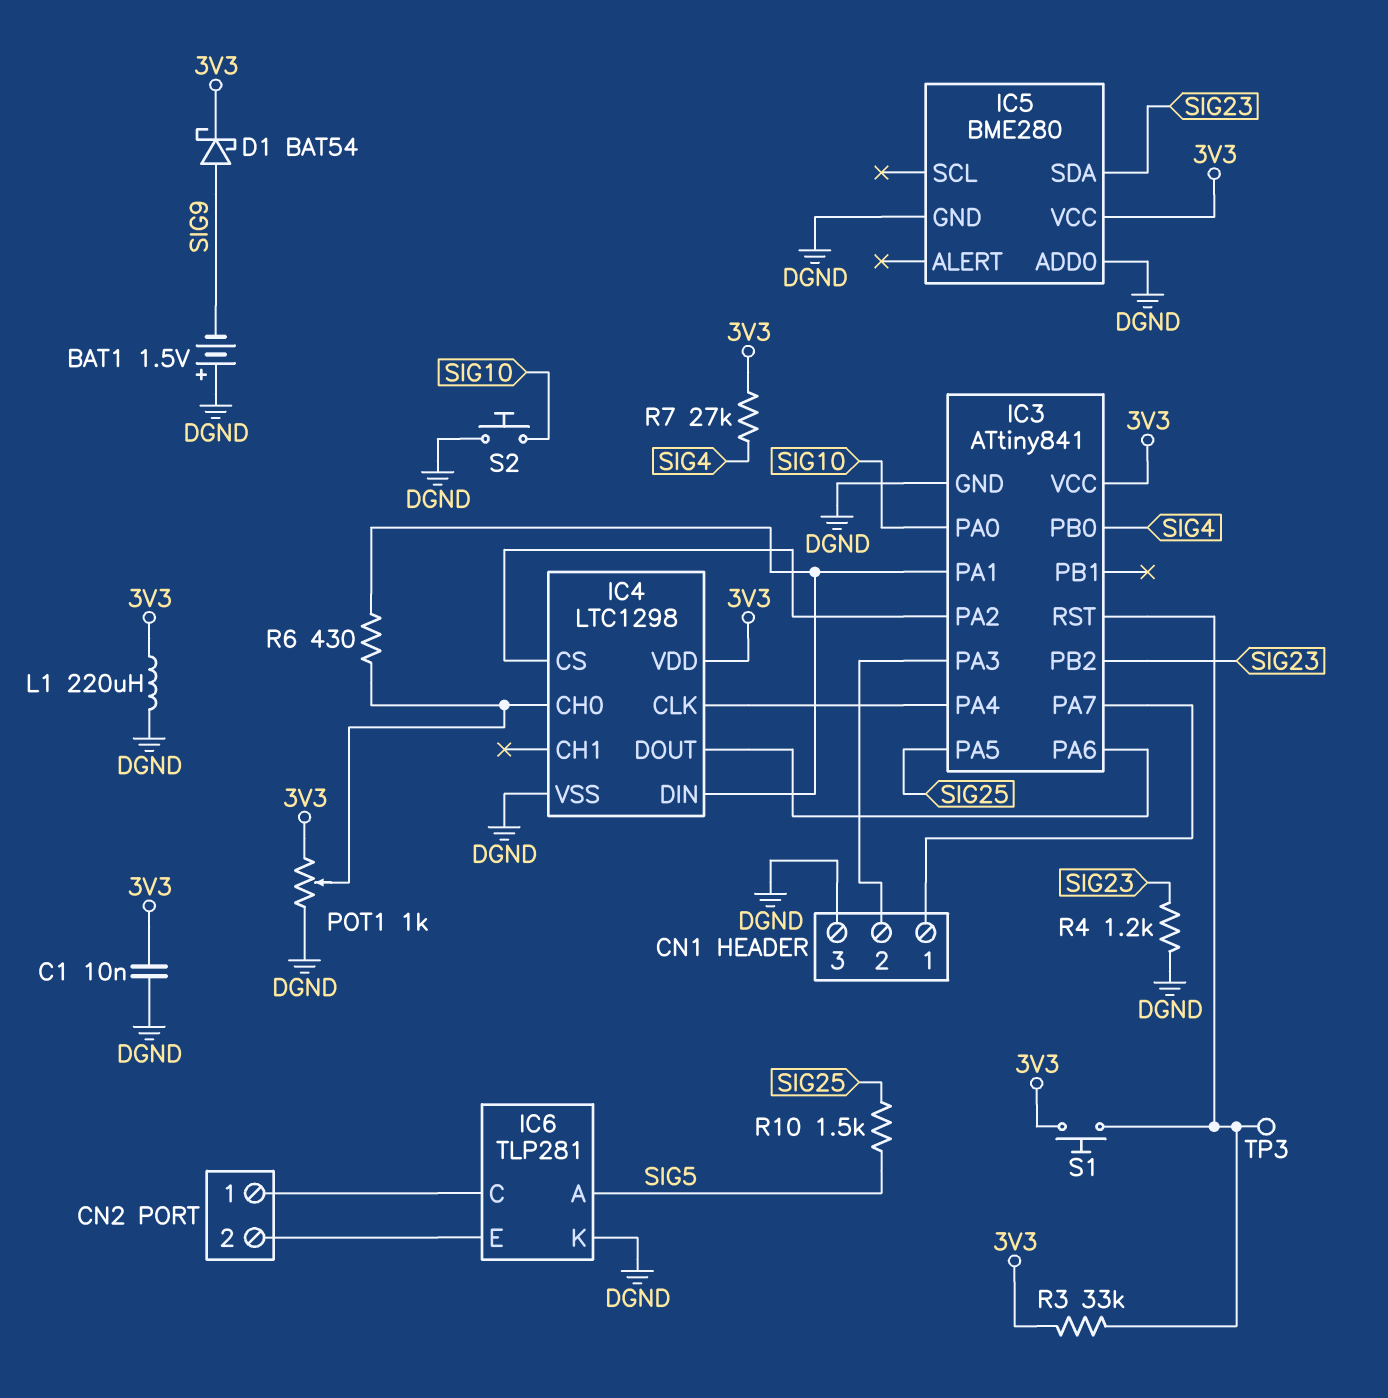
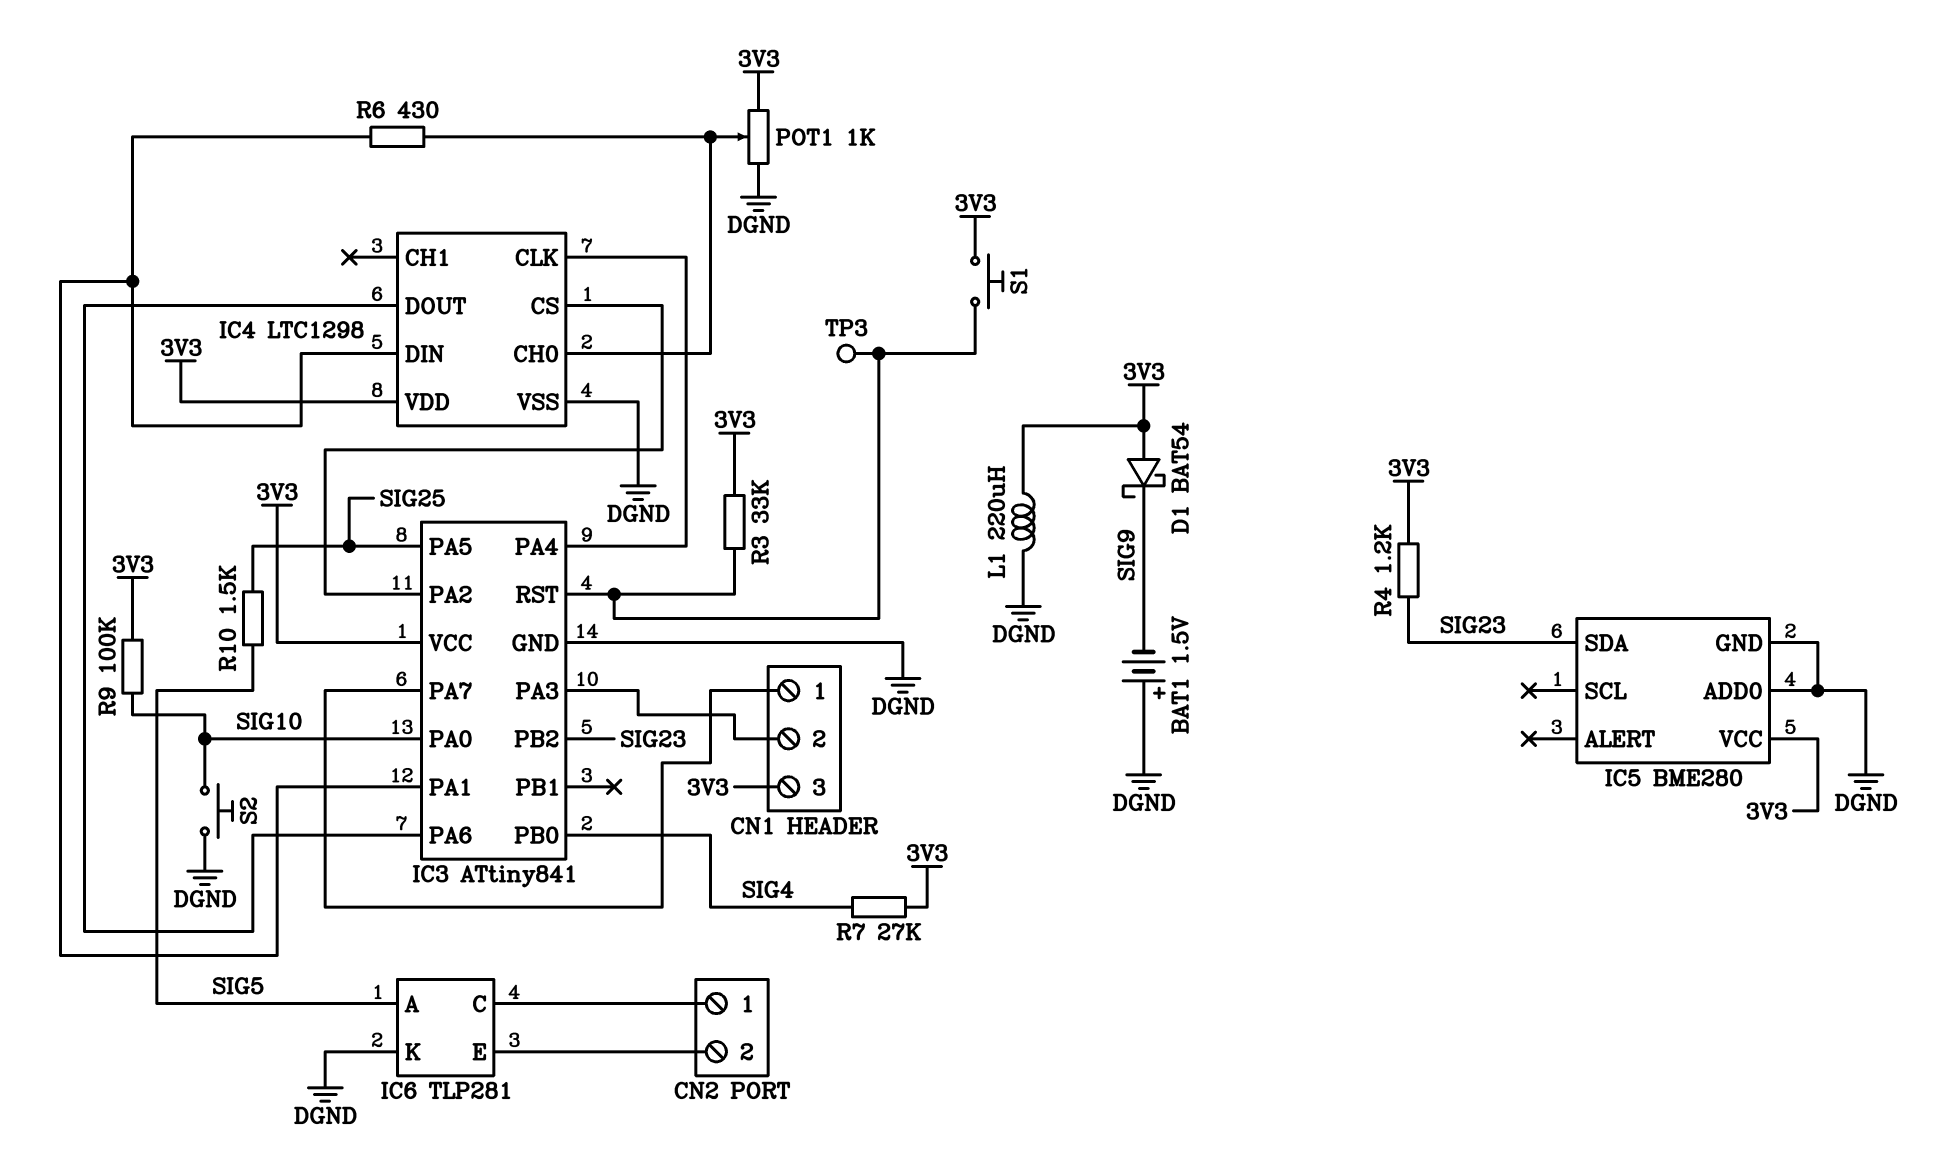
C1: 10nF (3V3, DGND) -> none
CN1 pin 3: DGND -> 3V3
D1: schottky BAT54 (A SIG9, K 3V3) -> schottky BAT54 (A 3V3, K SIG9)
R4: 1.2k (DGND, SIG23) -> 1.2k (3V3, SIG23)
R9: none -> 100k (3V3, SIG10)

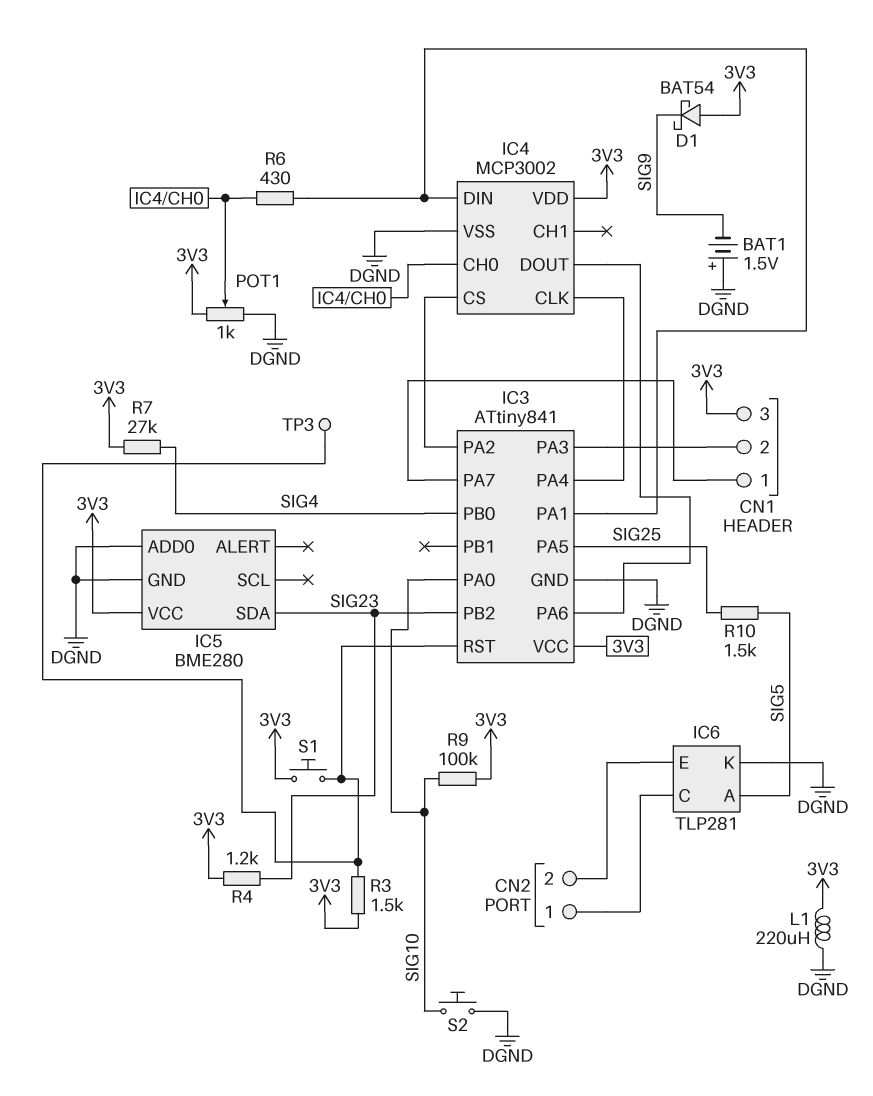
IC4: LTC1298 -> MCP3002
R3: 33k (3V3, IC3/RST) -> 1.5k (3V3, IC3/RST)

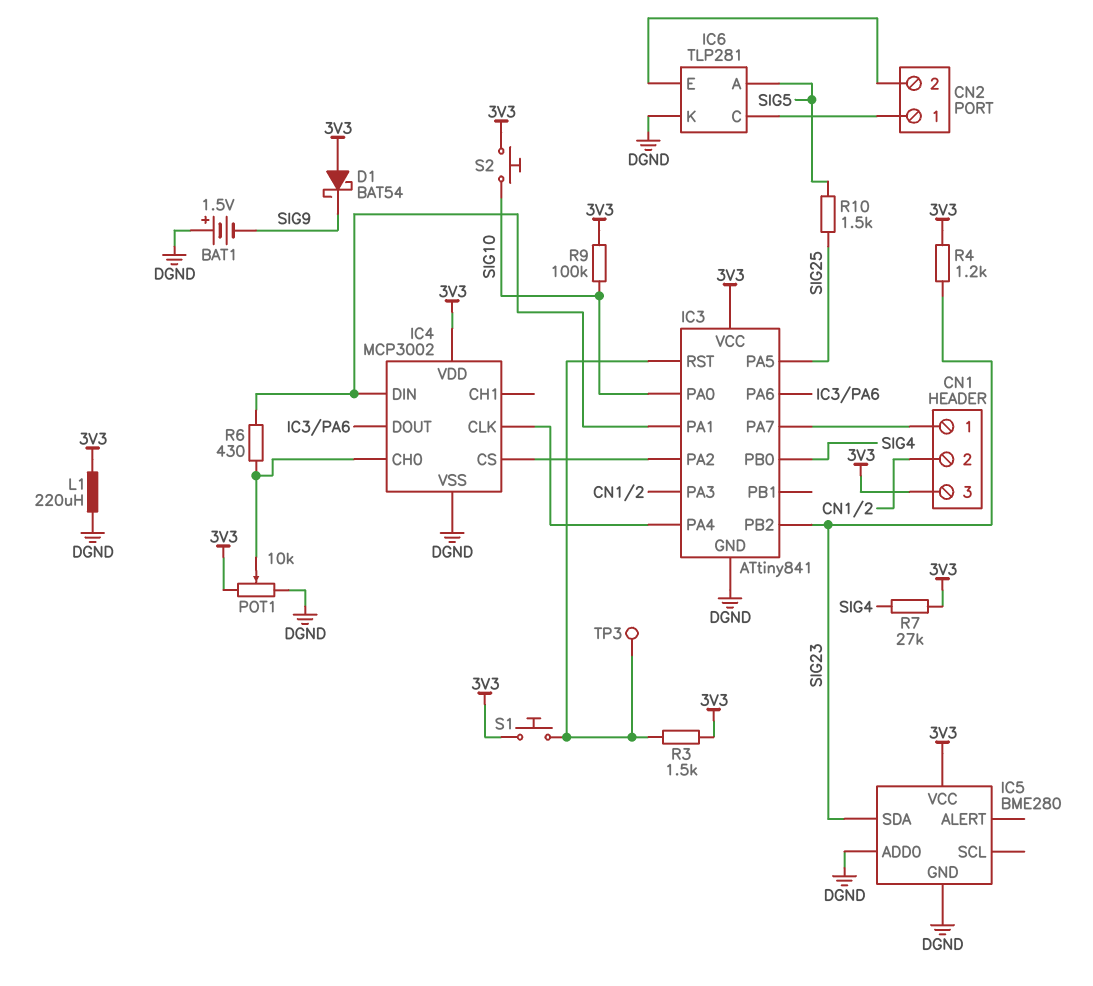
POT1: 1k (3V3, DGND, wiper IC4/CH0) -> 10k (3V3, DGND, wiper IC4/CH0)
S2: button (DGND, SIG10) -> button (3V3, SIG10)

